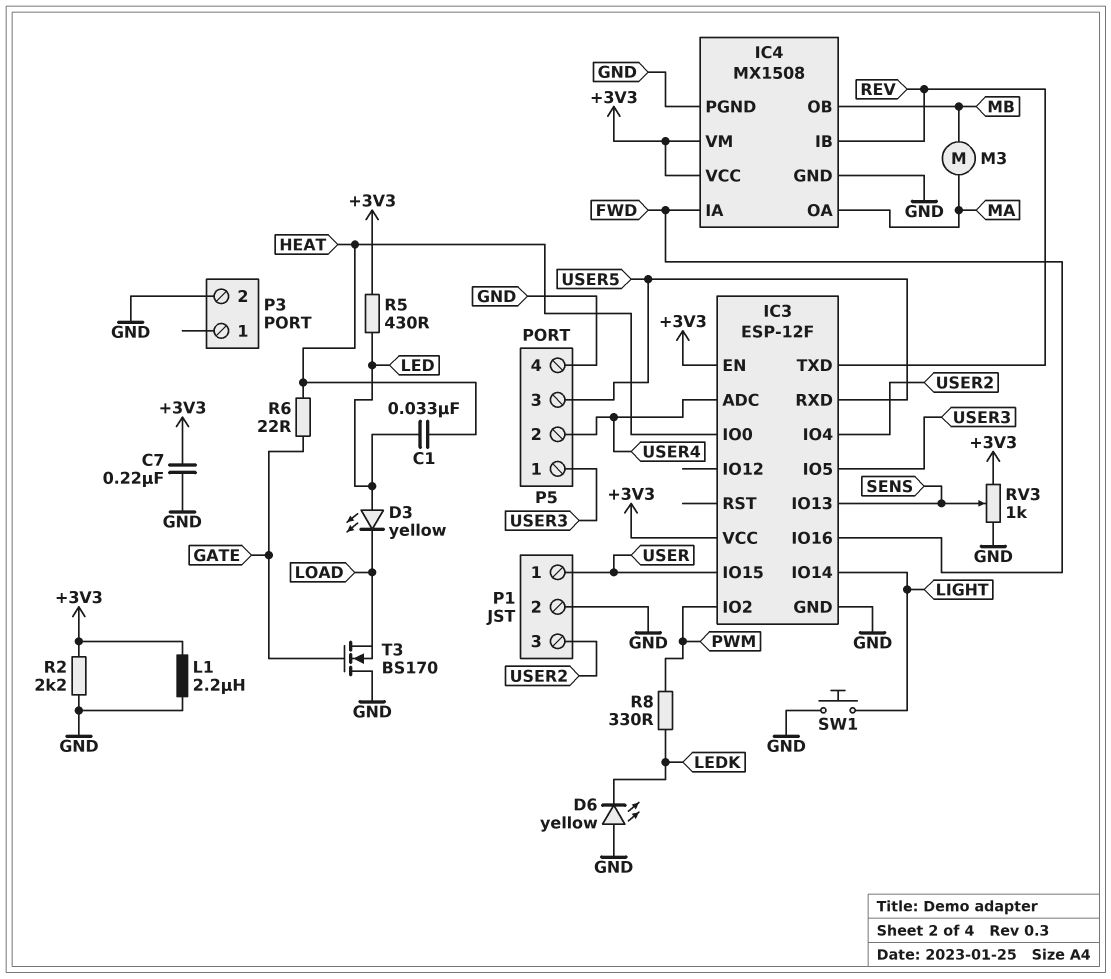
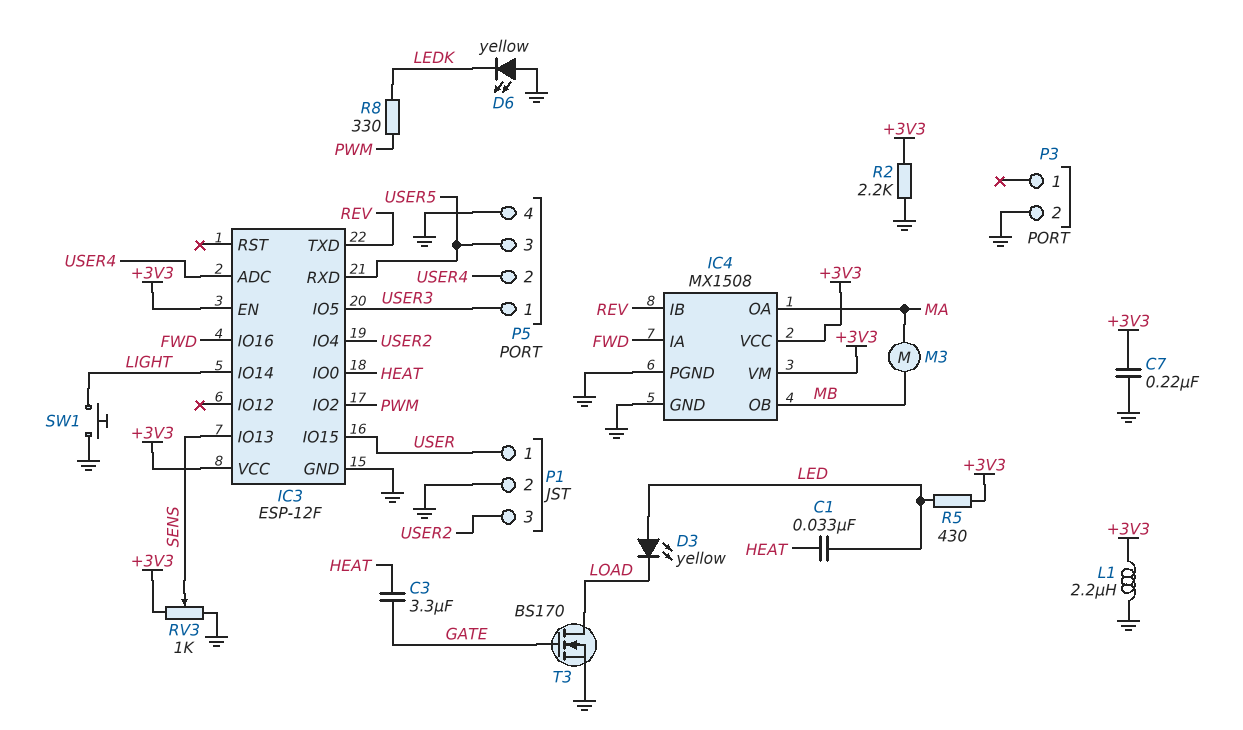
C3: none -> 3.3uF (GATE, HEAT)
R6: 22 (GATE, HEAT) -> none
T3: NMOS BS170 (G GATE, D GND, S LOAD) -> NMOS BS170 (G GATE, D LOAD, S GND)

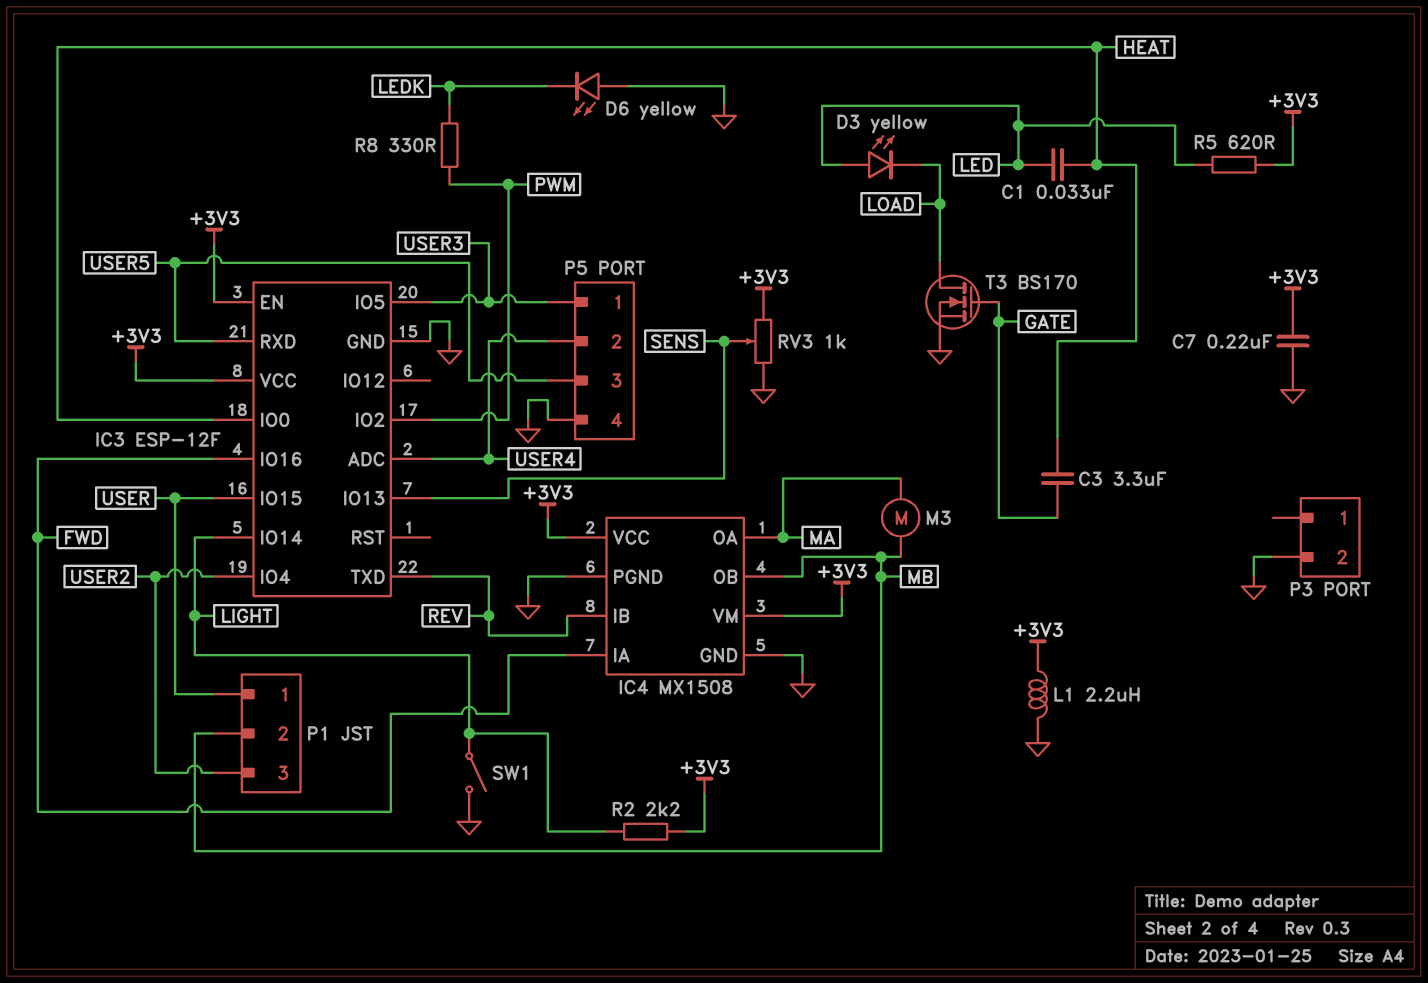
P1 pin 2: GND -> MB
R2: 2.2k (+3V3, GND) -> 2.2k (+3V3, LIGHT)
R5: 430 (+3V3, LED) -> 620 (+3V3, LED)
SW1: button (GND, LIGHT) -> switch (GND, LIGHT)

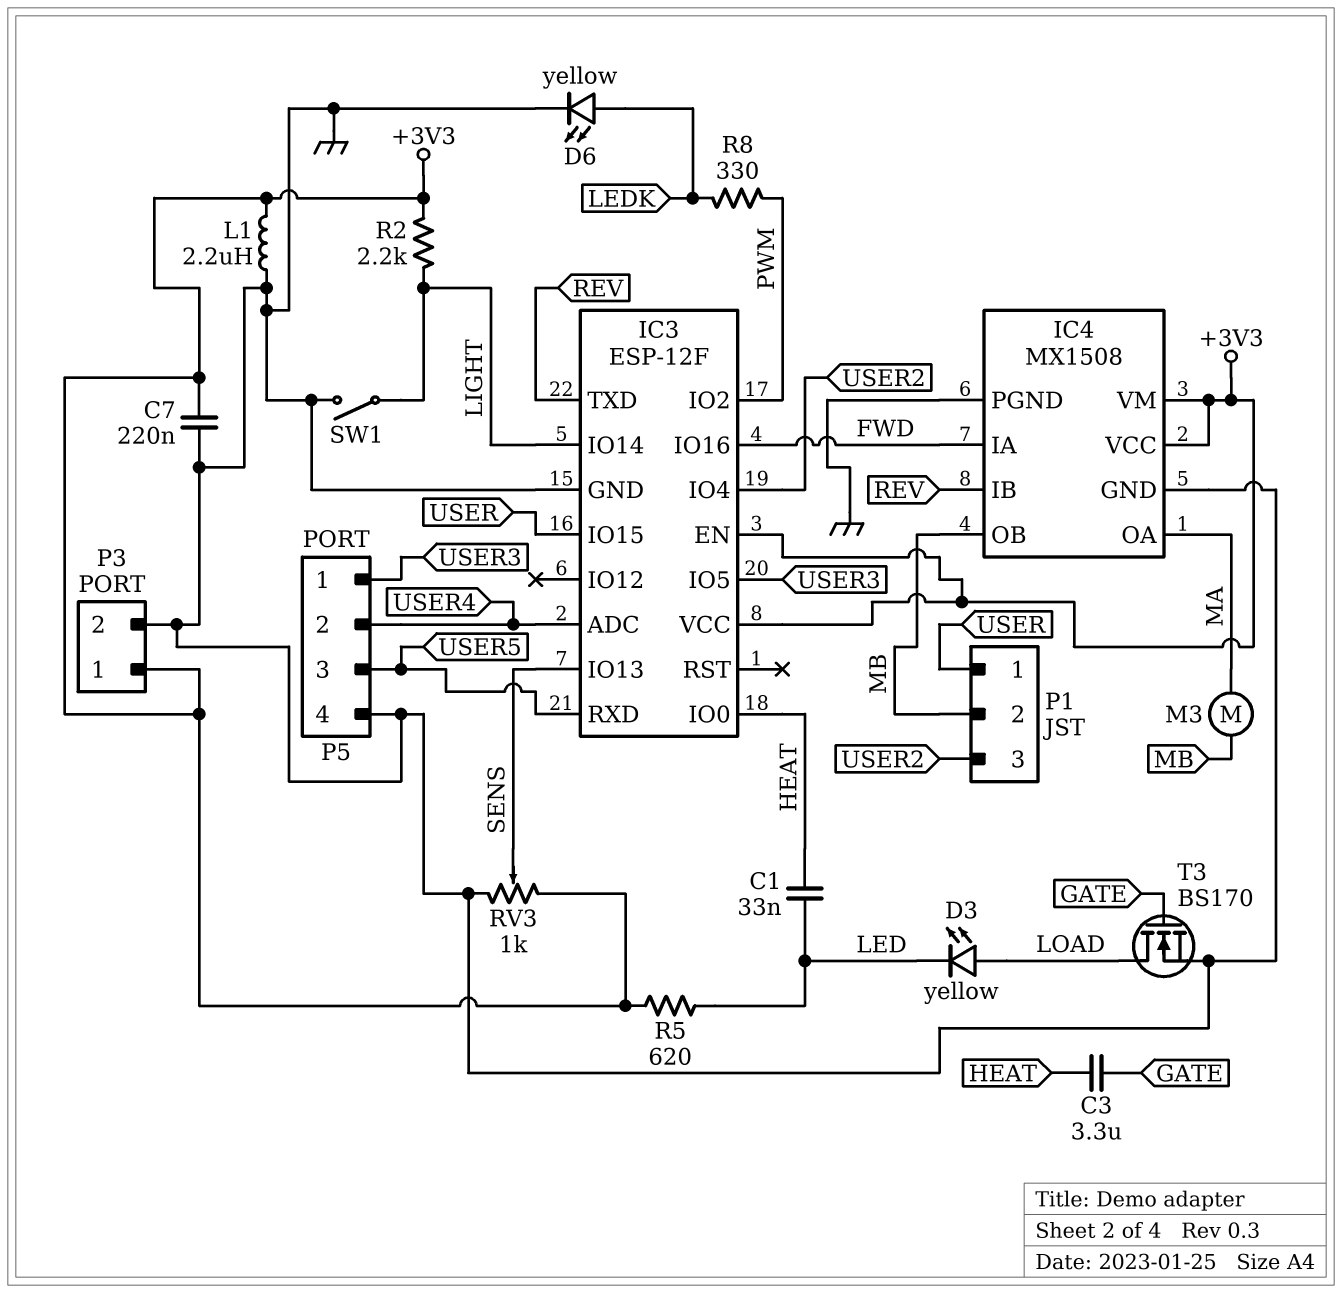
D3: LED yellow (A LED, K LOAD) -> LED yellow (A LOAD, K LED)
D6: LED yellow (A GND, K LEDK) -> LED yellow (A LEDK, K GND)
P3 pin 1: none -> +3V3

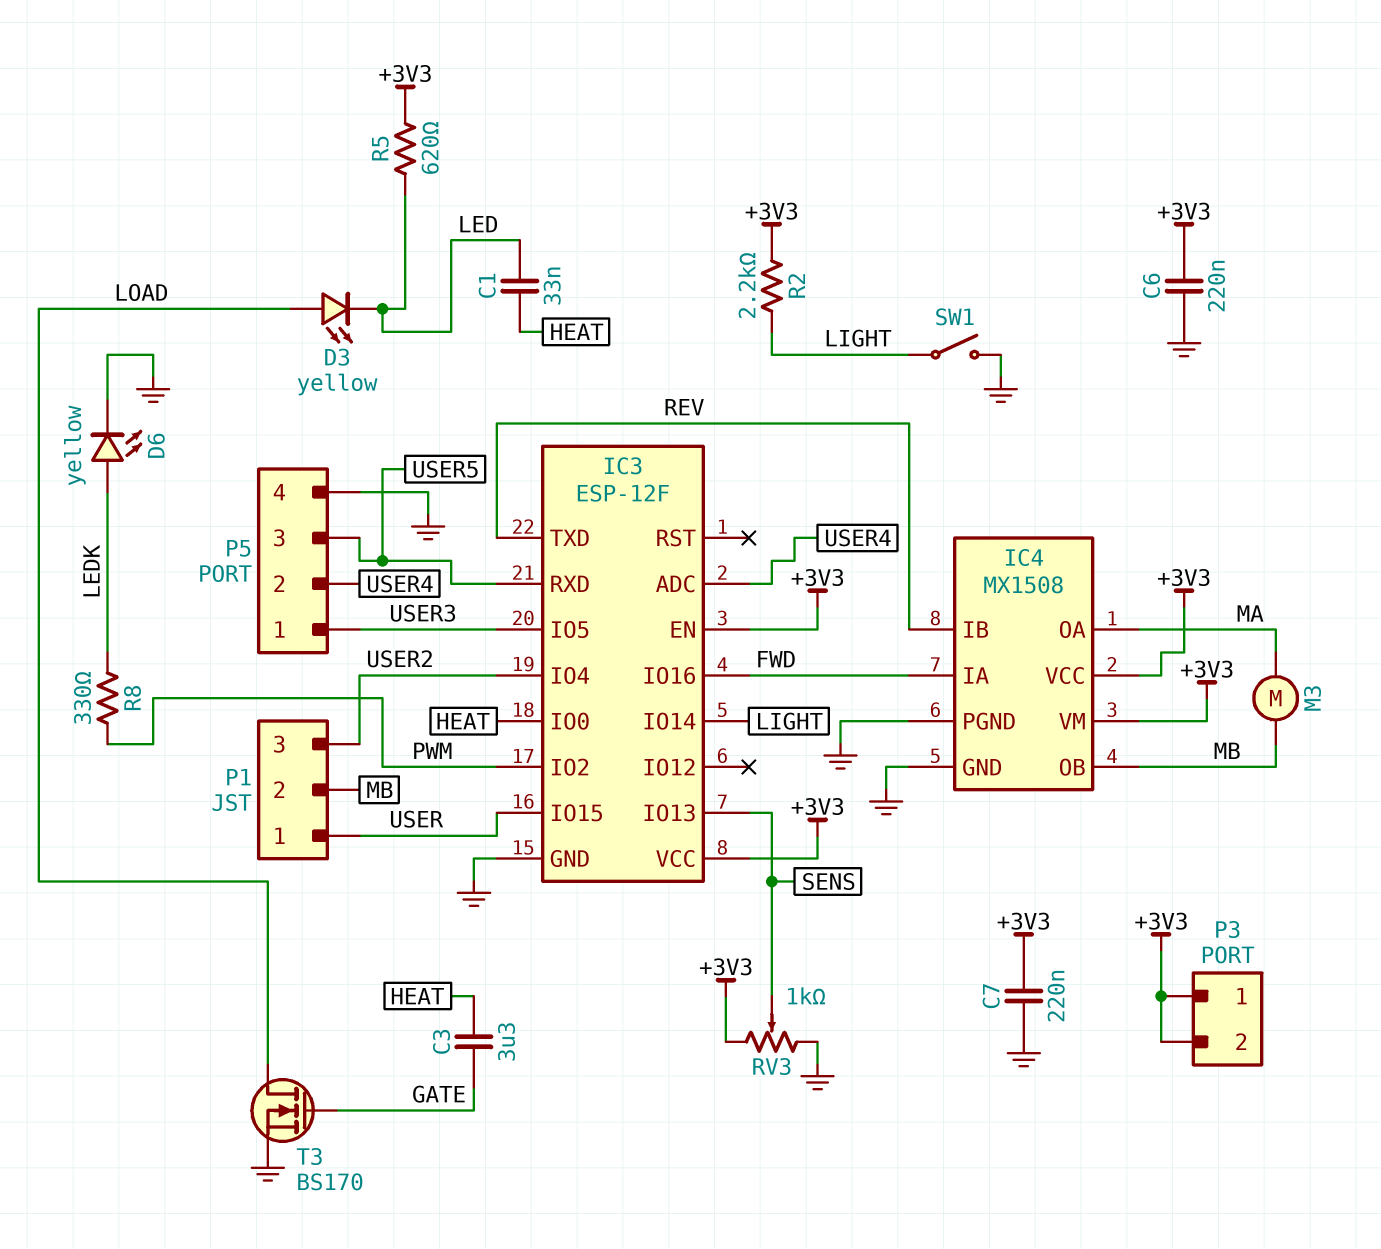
C6: none -> 220nF (+3V3, GND)
L1: 2.2uH (+3V3, GND) -> none
P3 pin 2: GND -> +3V3

